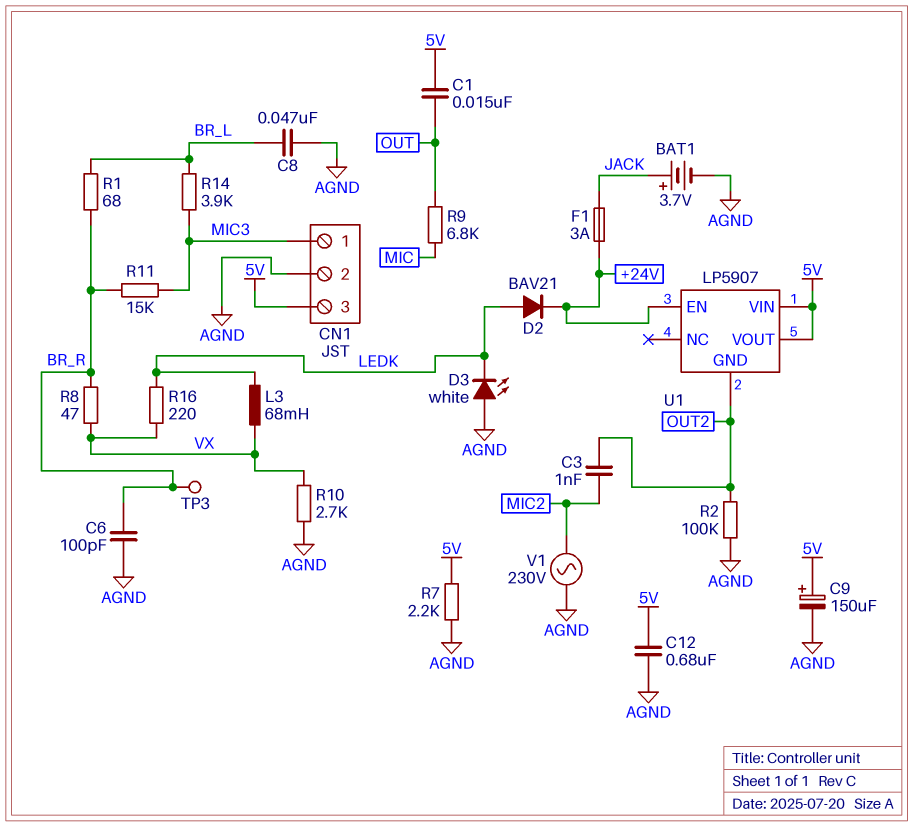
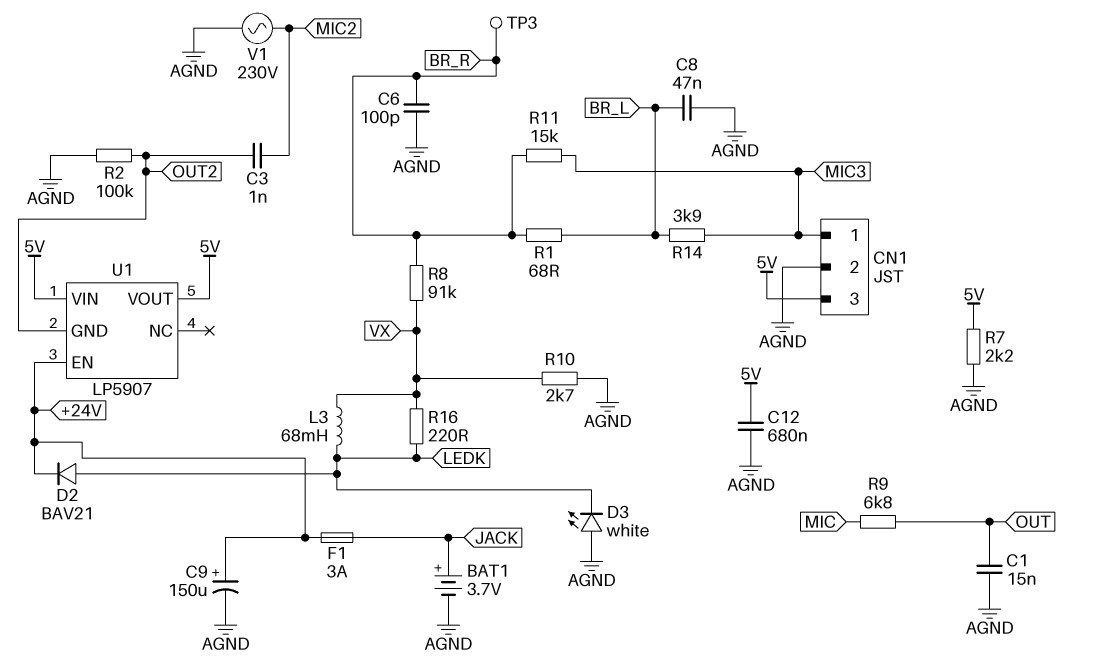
C1: 15nF (5V, OUT) -> 15nF (AGND, OUT)
C9: 150uF (plus 5V, minus AGND) -> 150uF (plus +24V, minus AGND)
R8: 47 (BR_R, VX) -> 91k (BR_R, VX)

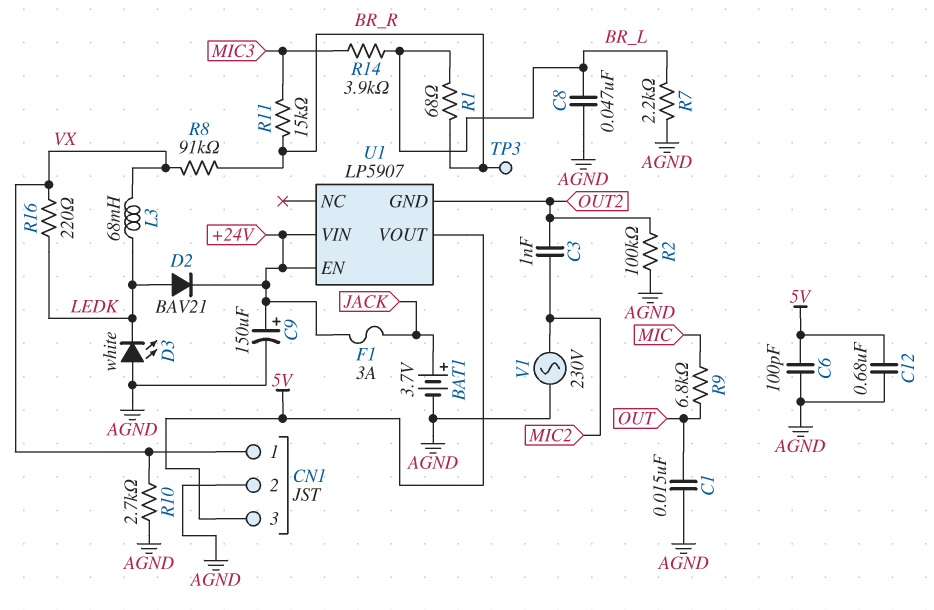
C6: 100pF (AGND, BR_R) -> 100pF (5V, AGND)
CN1 pin 1: MIC3 -> VX
R7: 2.2k (5V, AGND) -> 2.2k (AGND, BR_L)
U1 pin VIN: 5V -> +24V

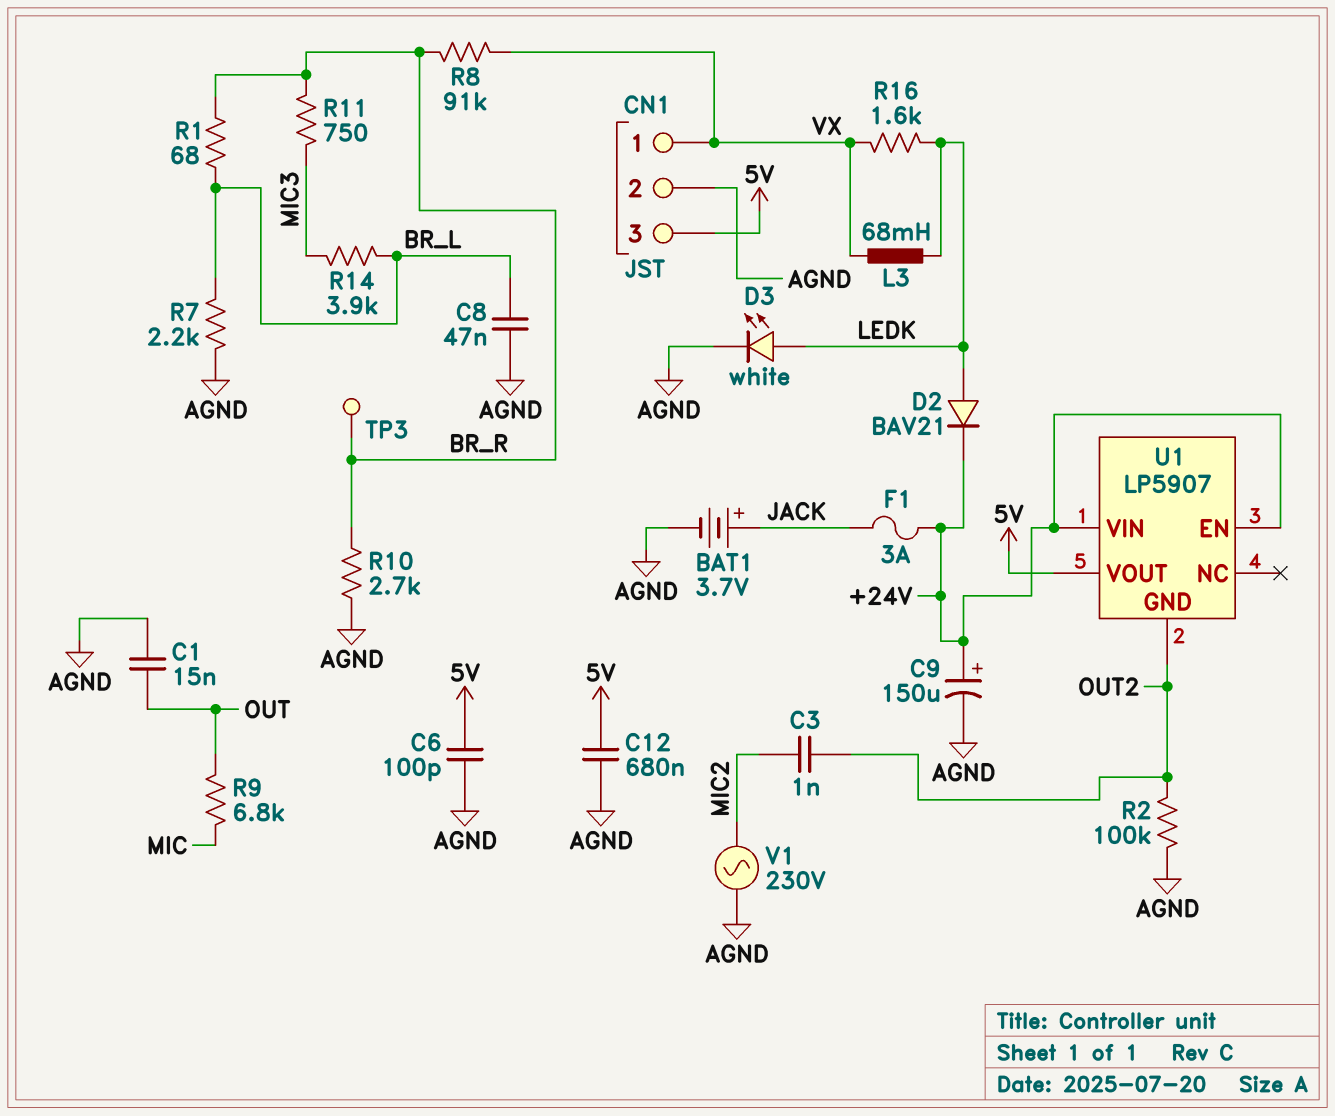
D3: LED white (A AGND, K LEDK) -> LED white (A LEDK, K AGND)
R10: 2.7k (AGND, VX) -> 2.7k (AGND, BR_R)
R11: 15k (BR_R, MIC3) -> 750 (BR_R, MIC3)
R16: 220 (LEDK, VX) -> 1.6k (LEDK, VX)

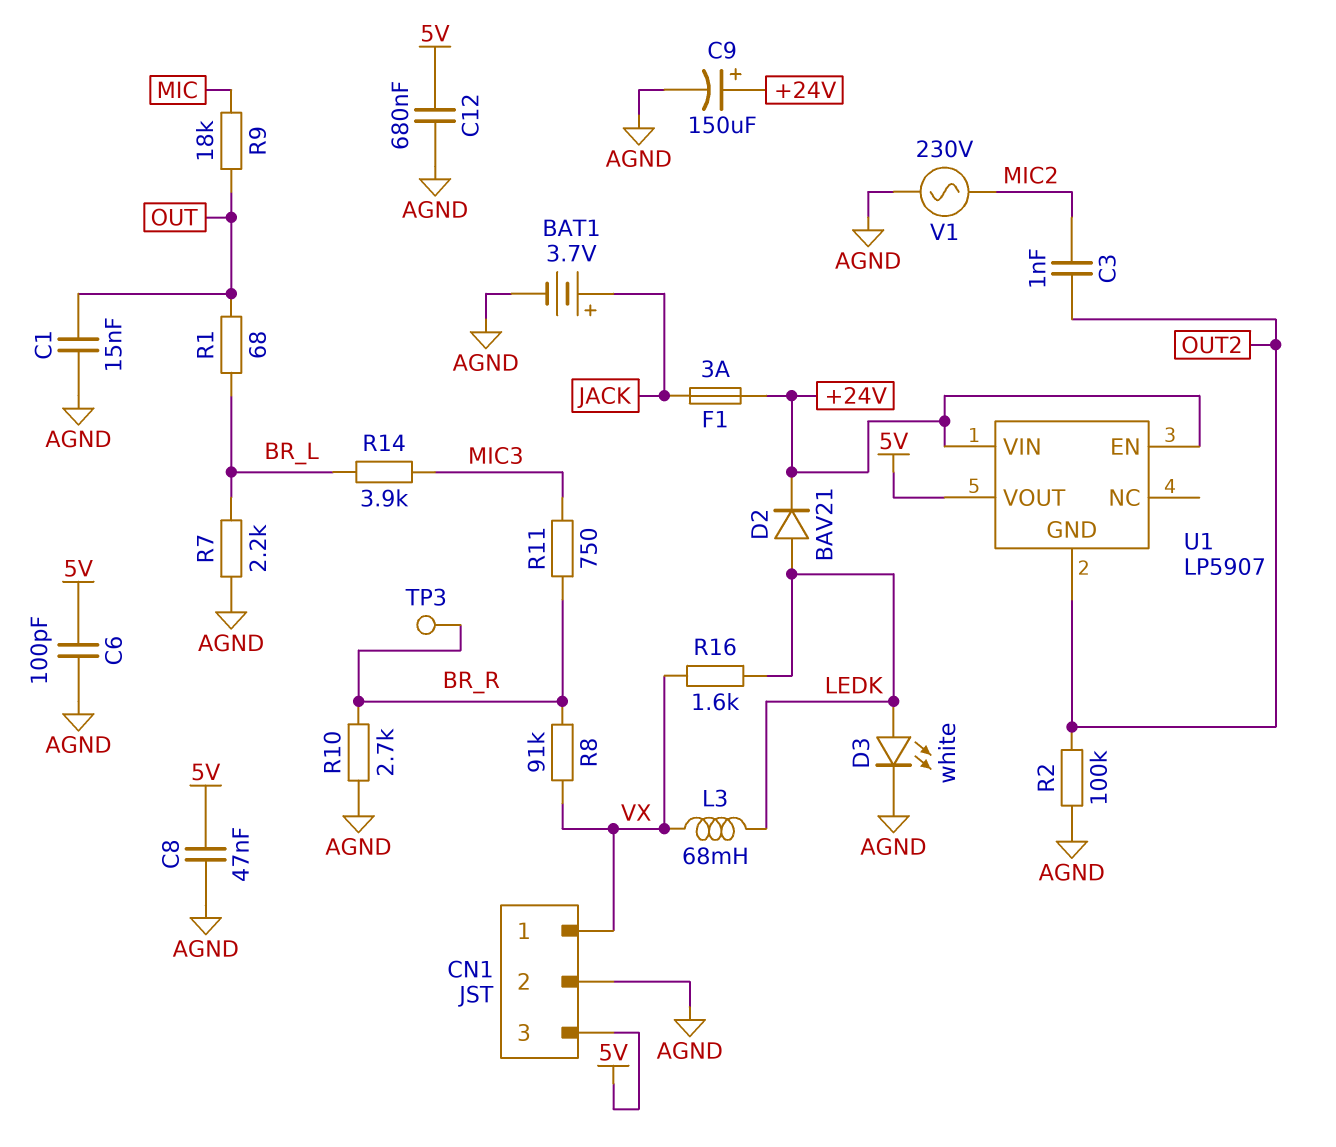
C8: 47nF (AGND, BR_L) -> 47nF (5V, AGND)
R1: 68 (BR_L, BR_R) -> 68 (BR_L, OUT)
R9: 6.8k (MIC, OUT) -> 18k (MIC, OUT)

